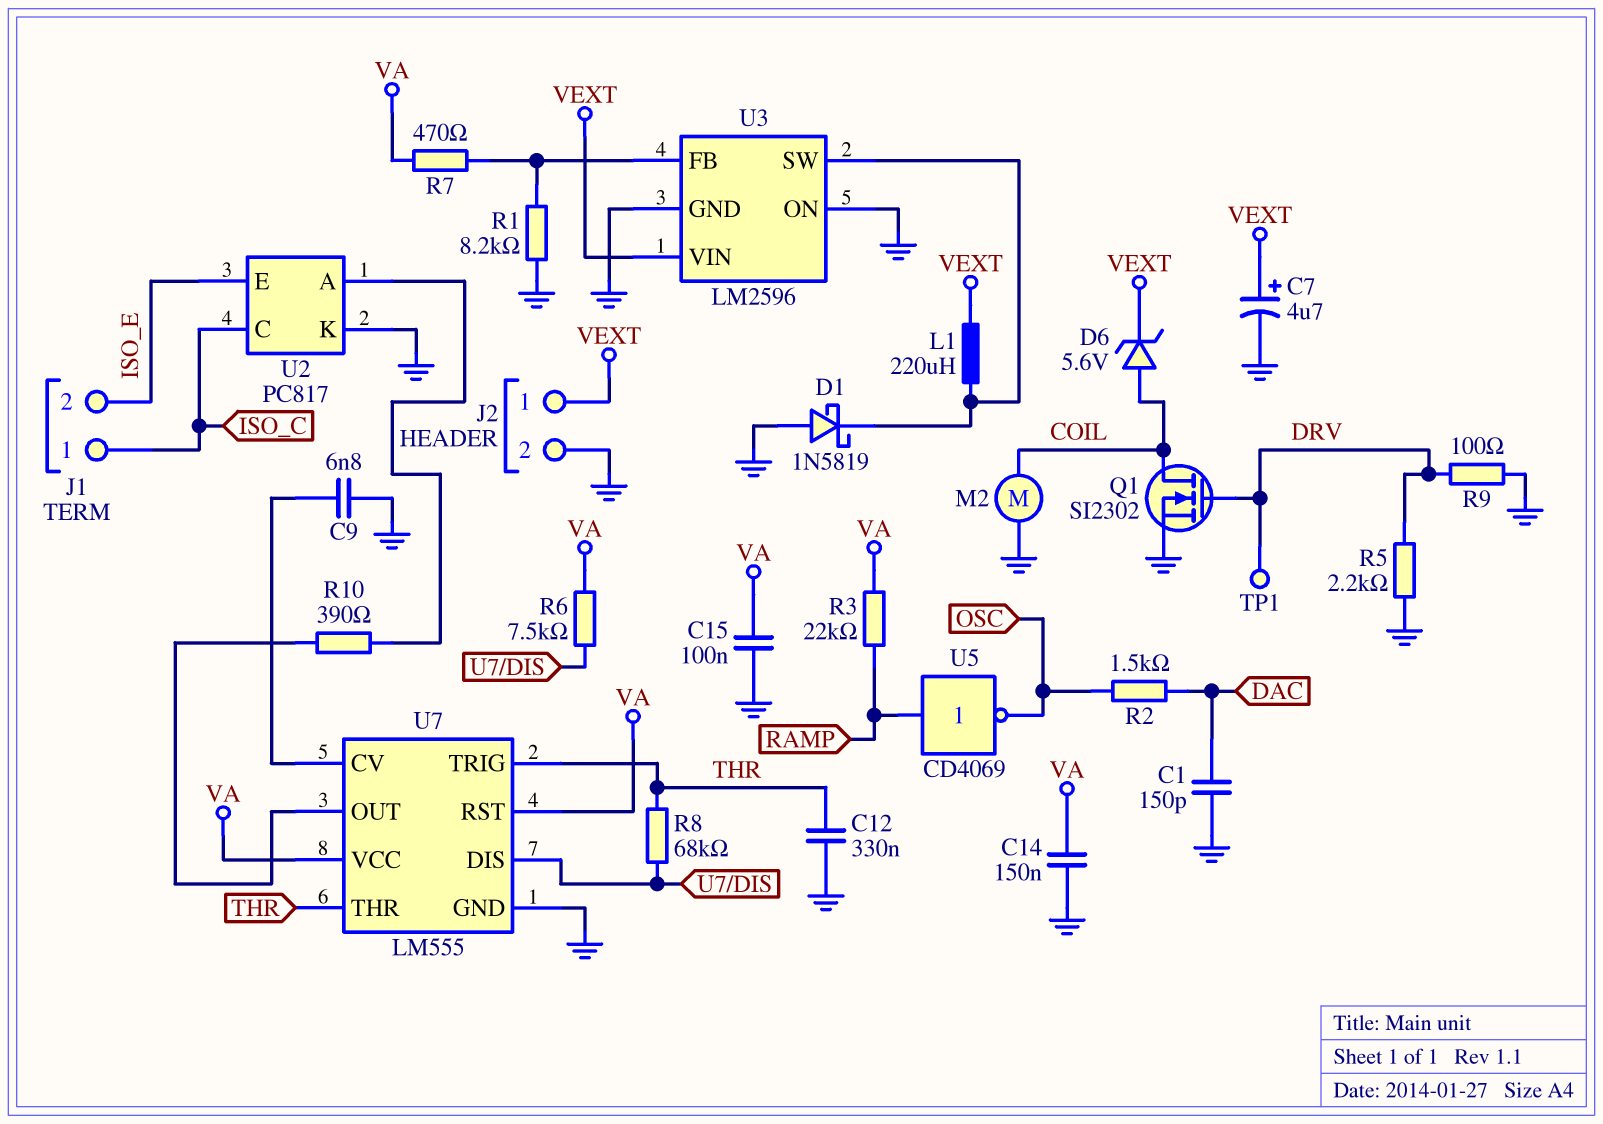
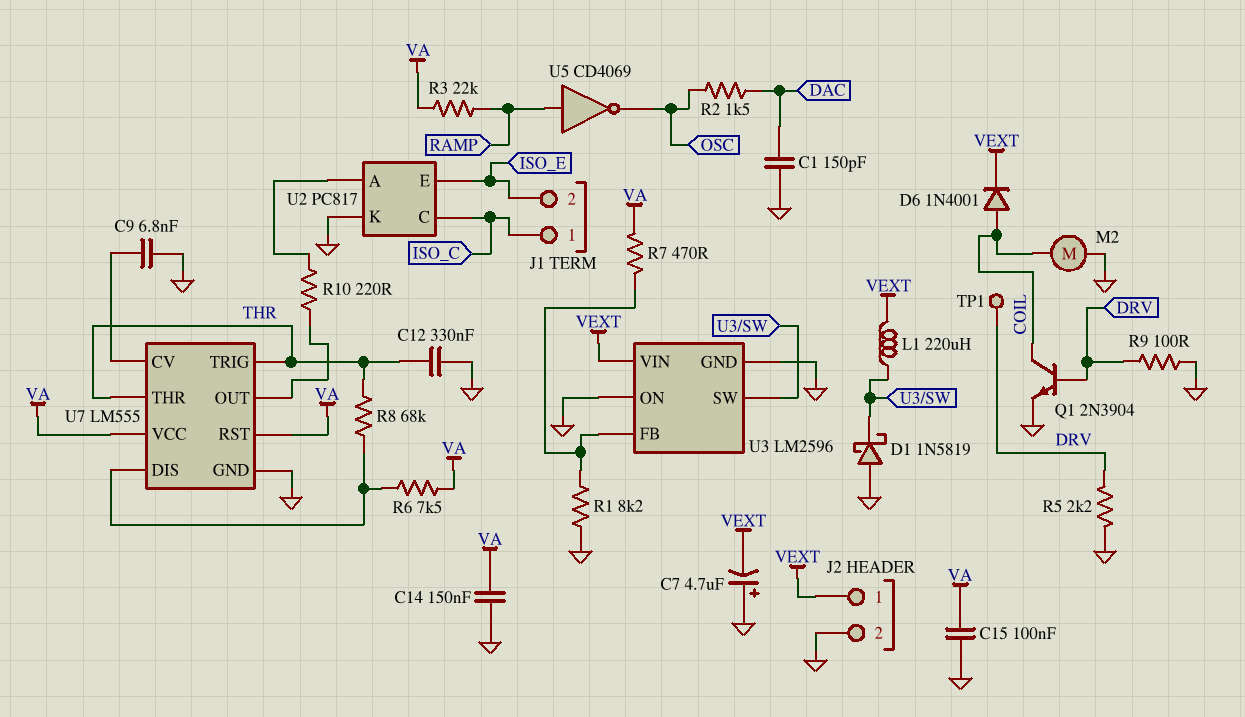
C7: 4.7uF (plus VEXT, minus GND) -> 4.7uF (plus GND, minus VEXT)
D6: zener 5.6V (A COIL, K VEXT) -> diode 1N4001 (A COIL, K VEXT)
Q1: NMOS SI2302 (G DRV, D COIL, S GND) -> NPN 2N3904 (B DRV, C COIL, E GND)
R10: 390 (U2/A, U7/OUT) -> 220 (U2/A, U7/OUT)

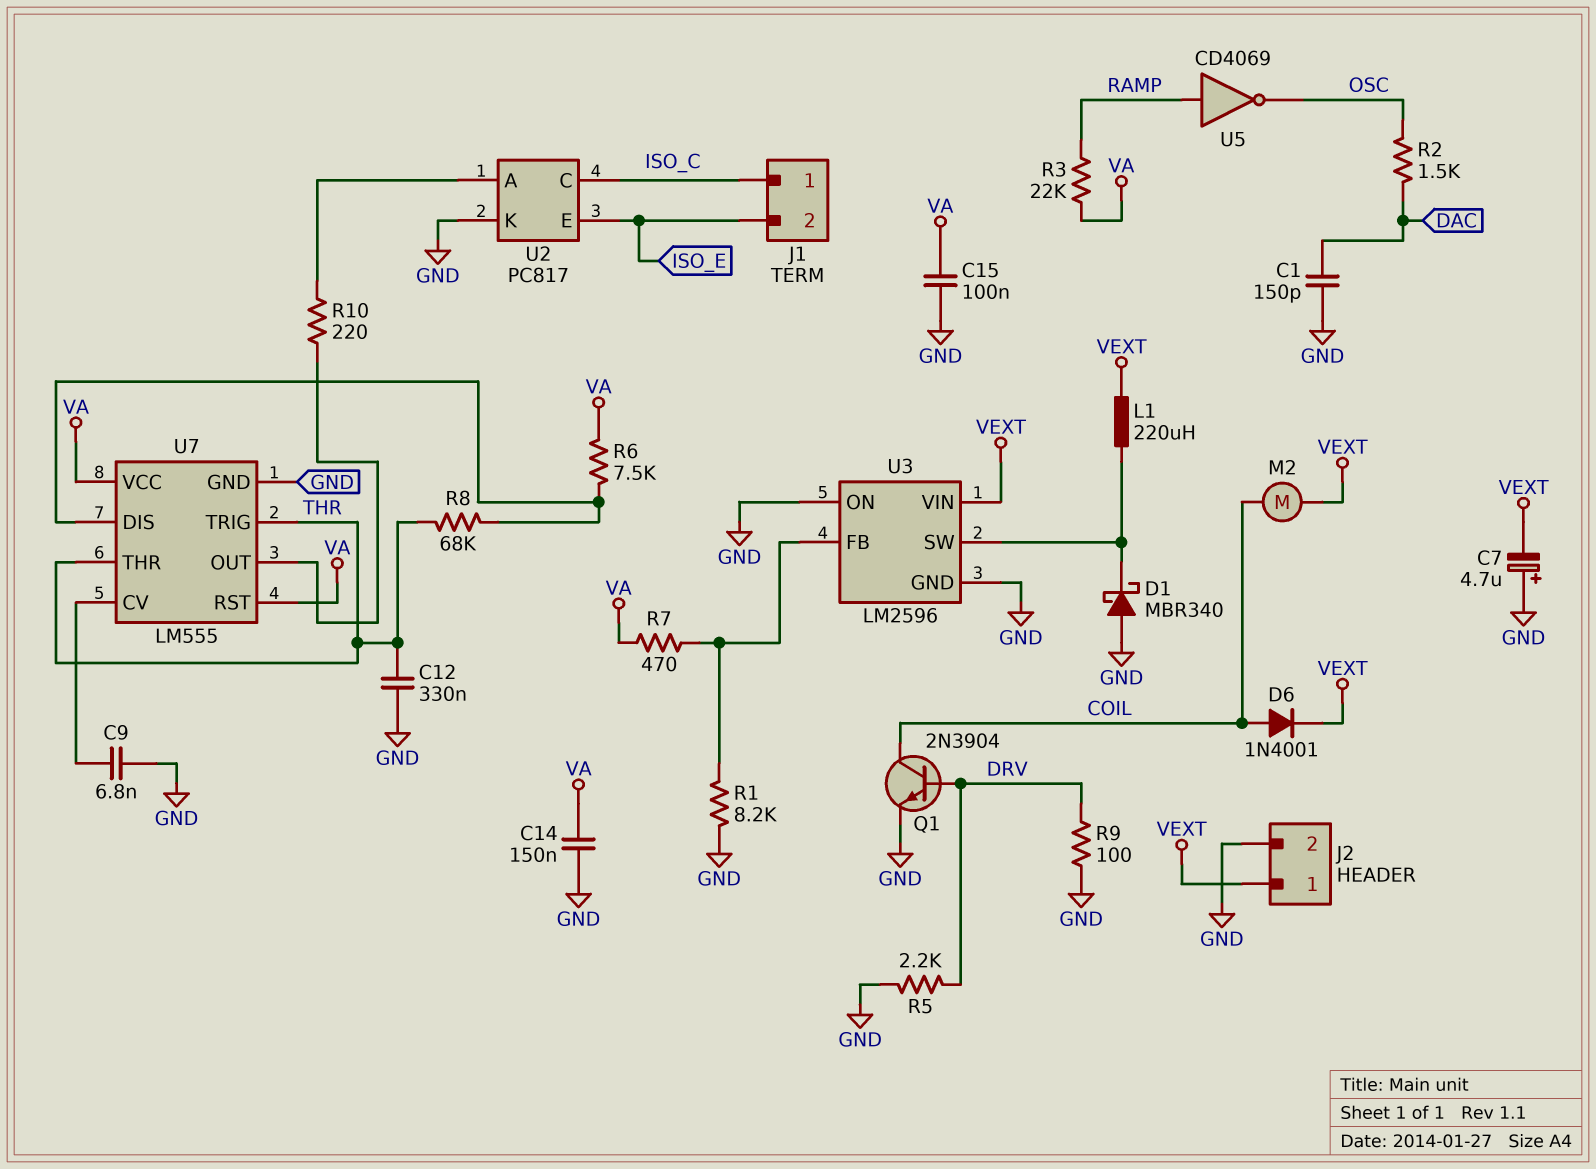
D1: schottky 1N5819 (A GND, K U3/SW) -> schottky MBR340 (A GND, K U3/SW)
M2: motor (COIL, GND) -> motor (COIL, VEXT)
TP1: test point (DRV) -> none

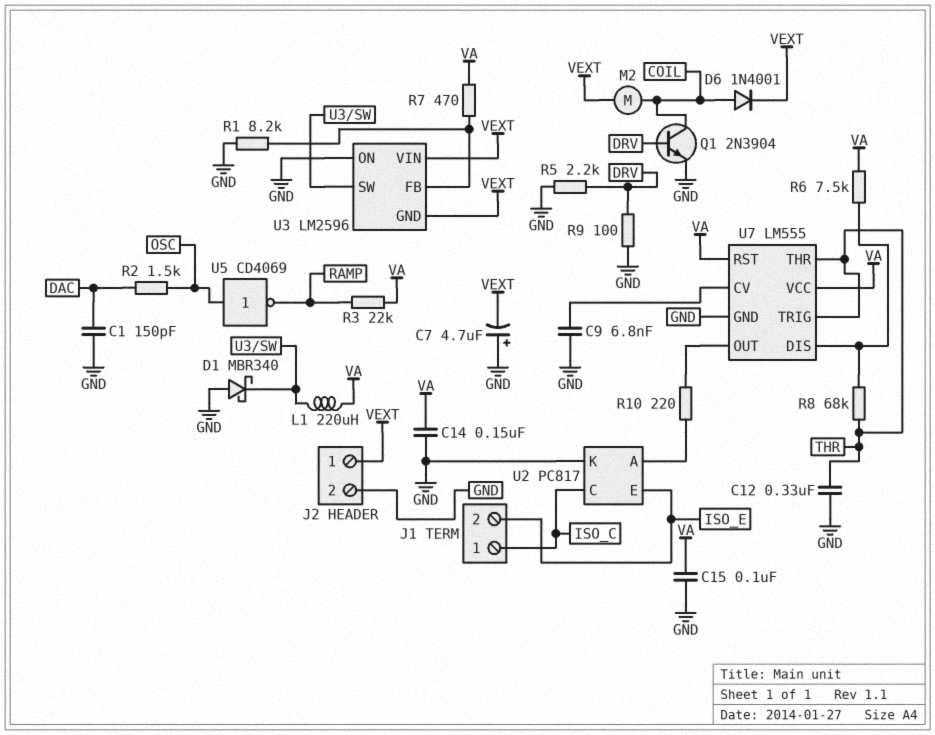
L1: 220uH (U3/SW, VEXT) -> 220uH (U3/SW, VA)
U3 pin GND: GND -> VEXT
U5: NOT CD4069 (in RAMP, out OSC) -> NOT CD4069 (in OSC, out RAMP)

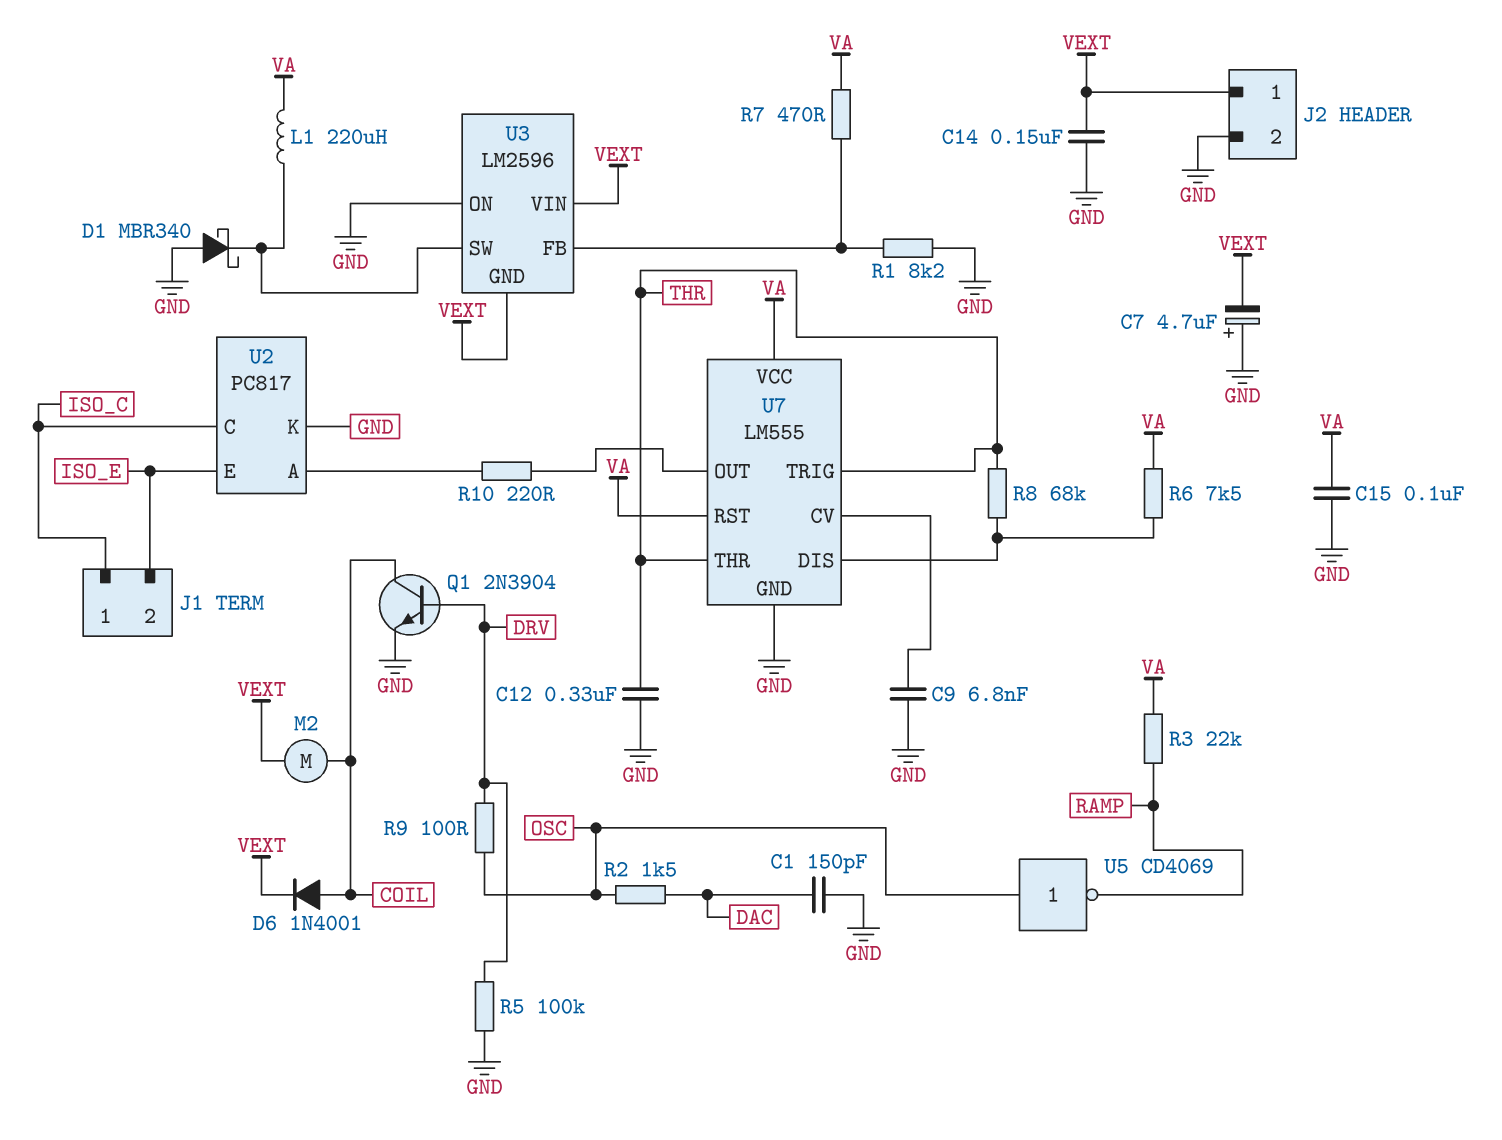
C14: 150nF (GND, VA) -> 150nF (GND, VEXT)
R5: 2.2k (DRV, GND) -> 100k (DRV, GND)
R9: 100 (DRV, GND) -> 100 (DRV, OSC)

